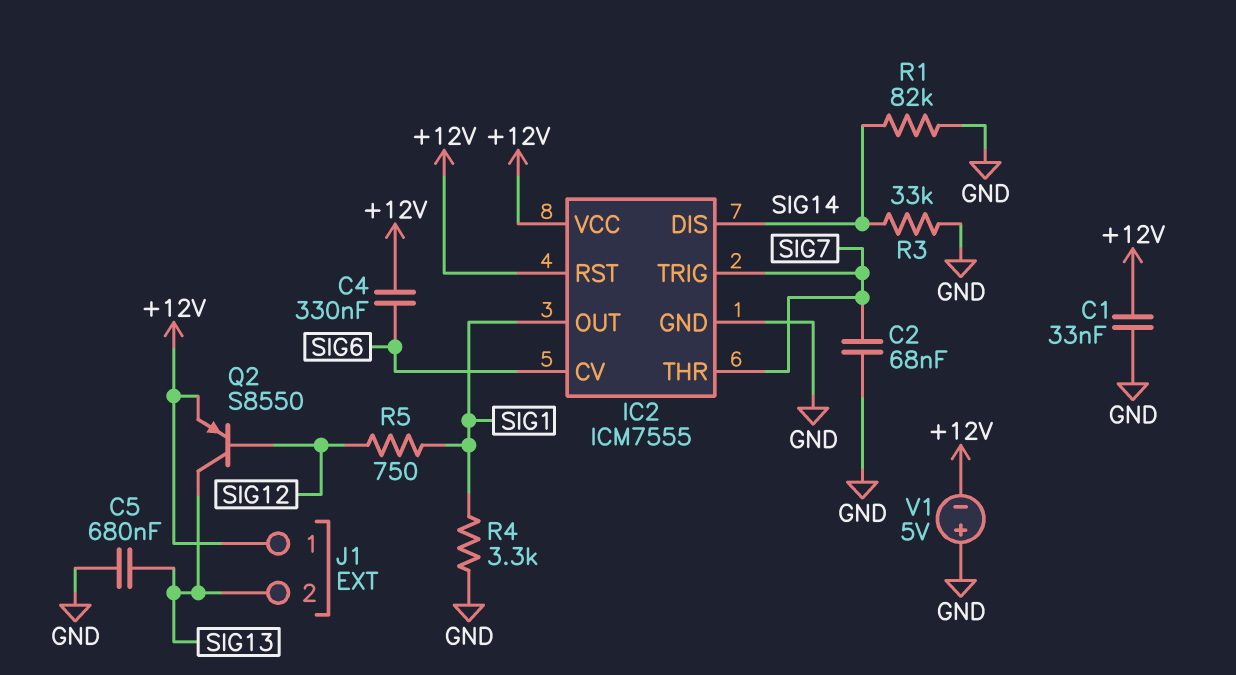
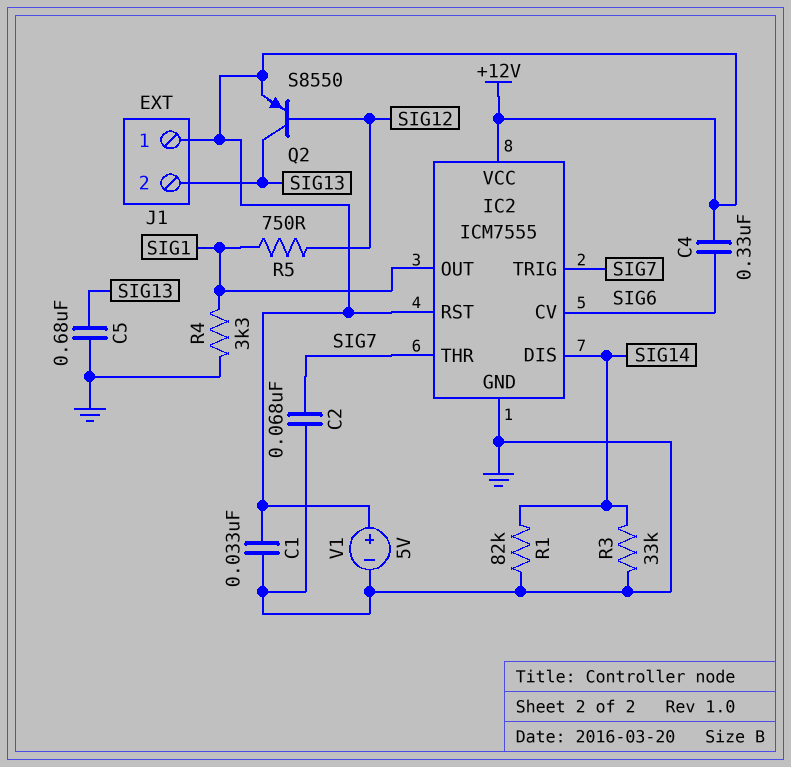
V1: 5V (plus GND, minus +12V) -> 5V (plus +12V, minus GND)

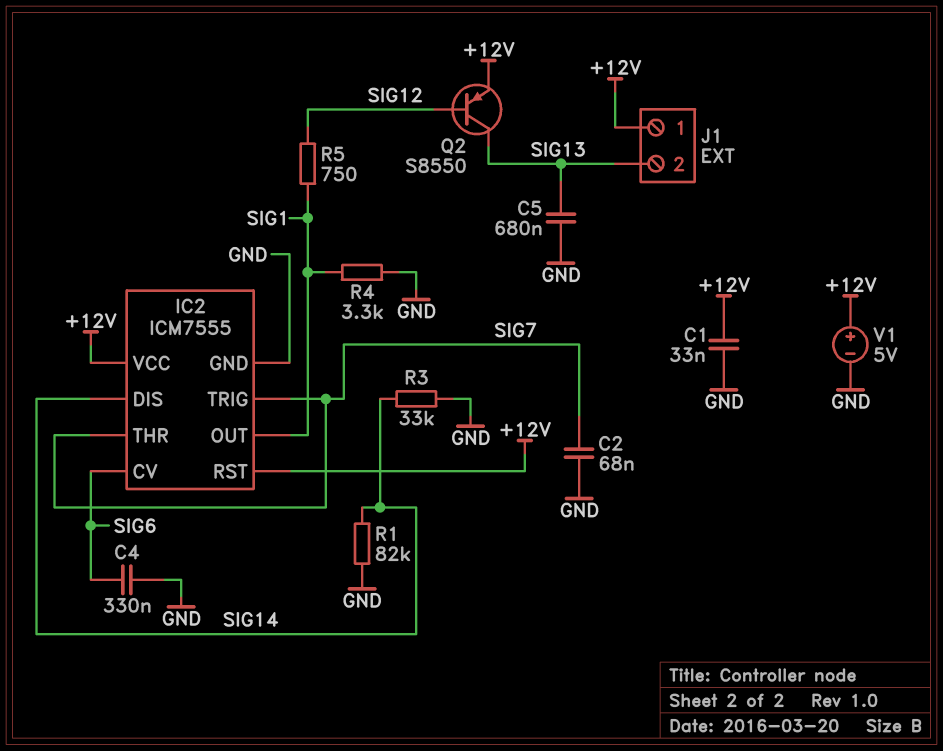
C4: 330nF (+12V, SIG6) -> 330nF (GND, SIG6)

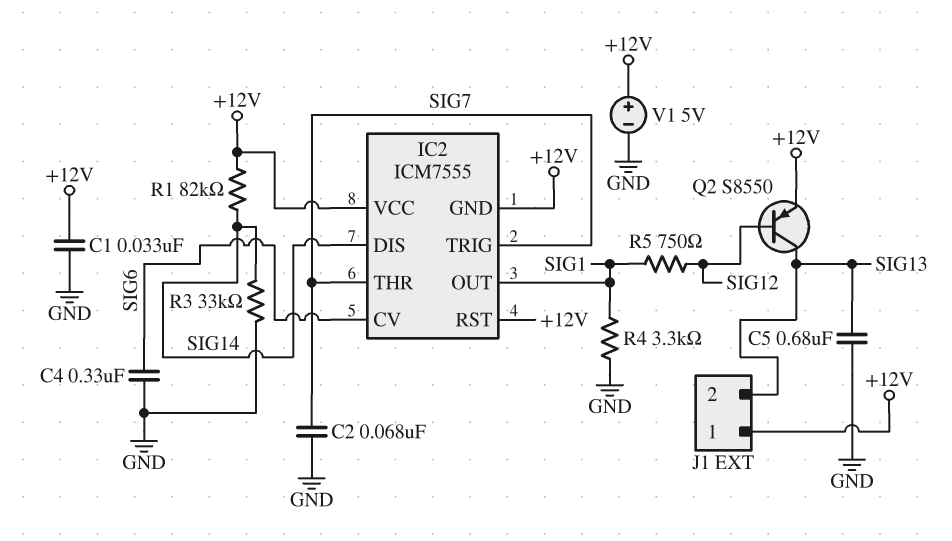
IC2 pin GND: GND -> +12V
R1: 82k (GND, SIG14) -> 82k (+12V, SIG14)

